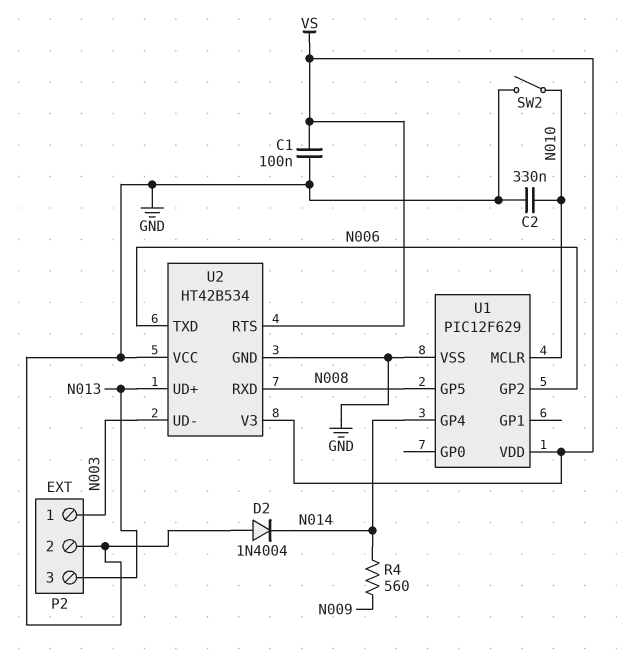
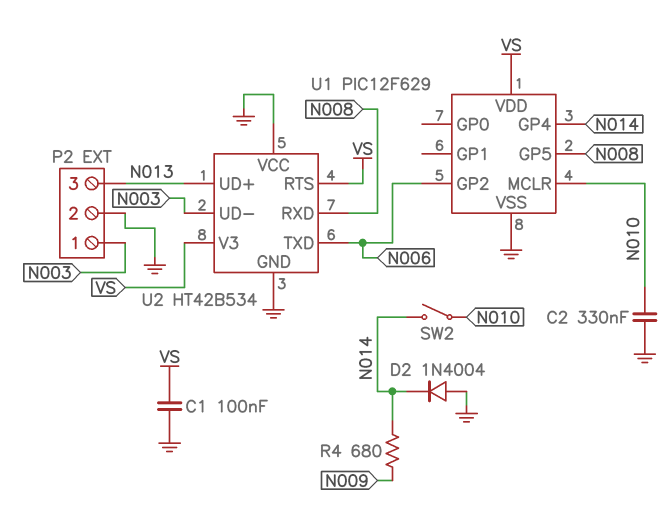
R4: 560 (N009, N014) -> 680 (N009, N014)
SW2: switch (GND, N010) -> switch (N010, N014)

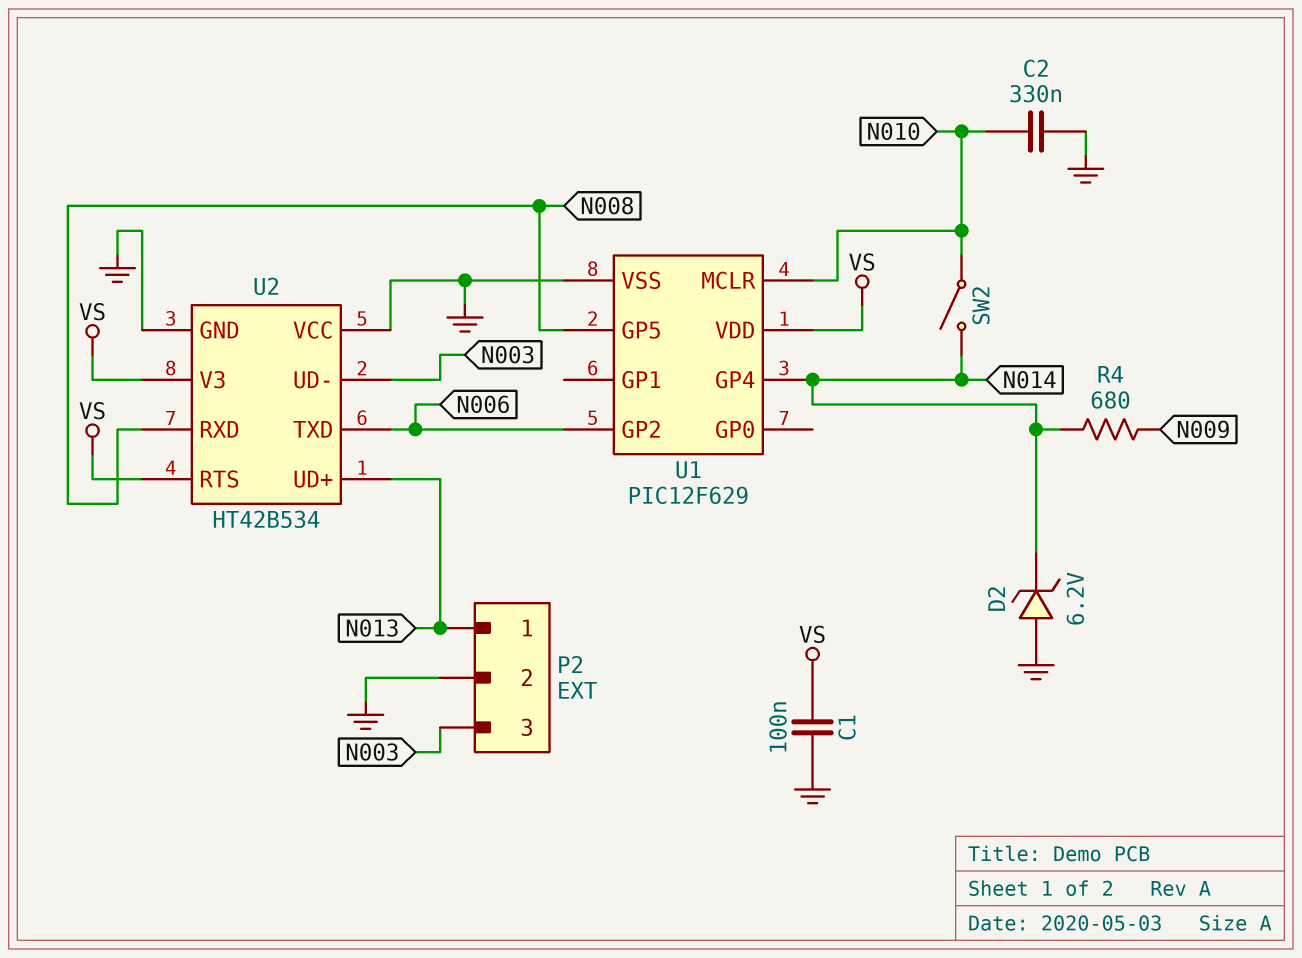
D2: diode 1N4004 (A GND, K N014) -> zener 6.2V (A GND, K N014)
P2 pin 1: N003 -> N013
P2 pin 3: N013 -> N003

